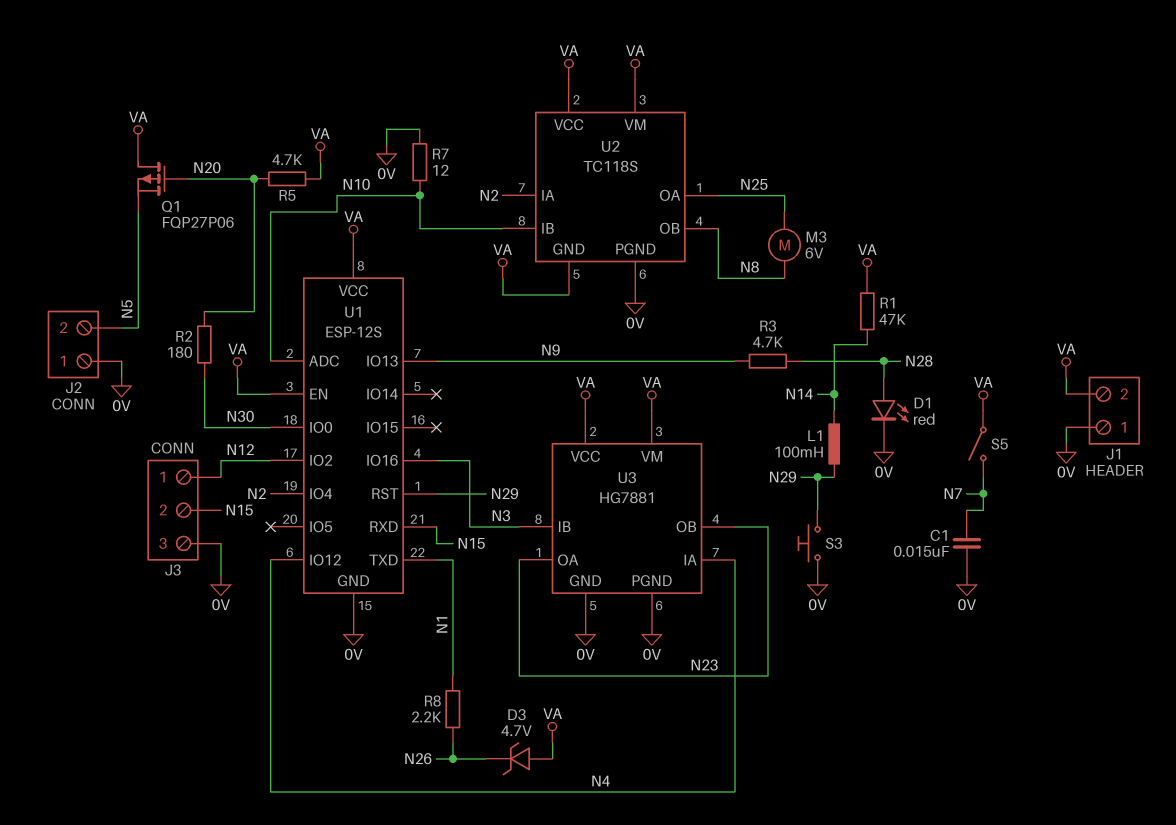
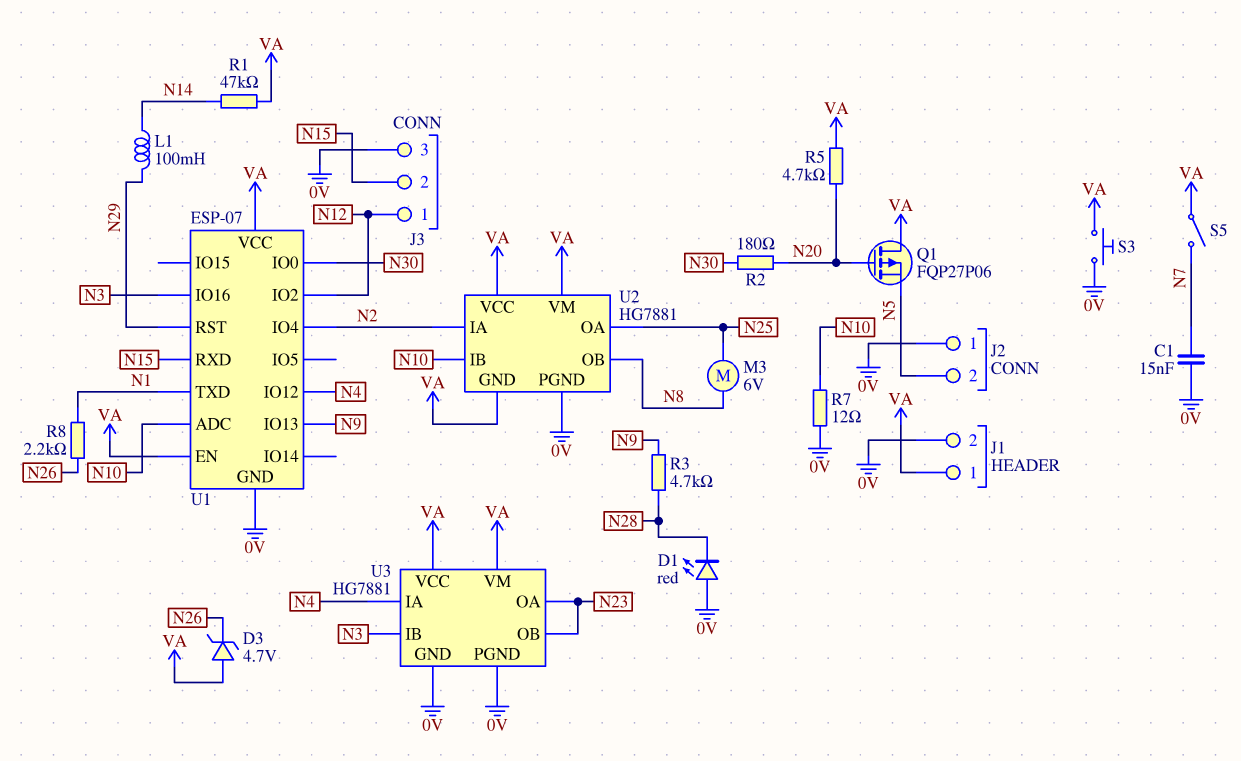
D1: LED red (A N28, K 0V) -> LED red (A 0V, K N28)
J1 pin 1: 0V -> VA
J1 pin 2: VA -> 0V
S3: button (0V, N29) -> button (0V, VA)
U1: ESP-12S -> ESP-07
U2: TC118S -> HG7881

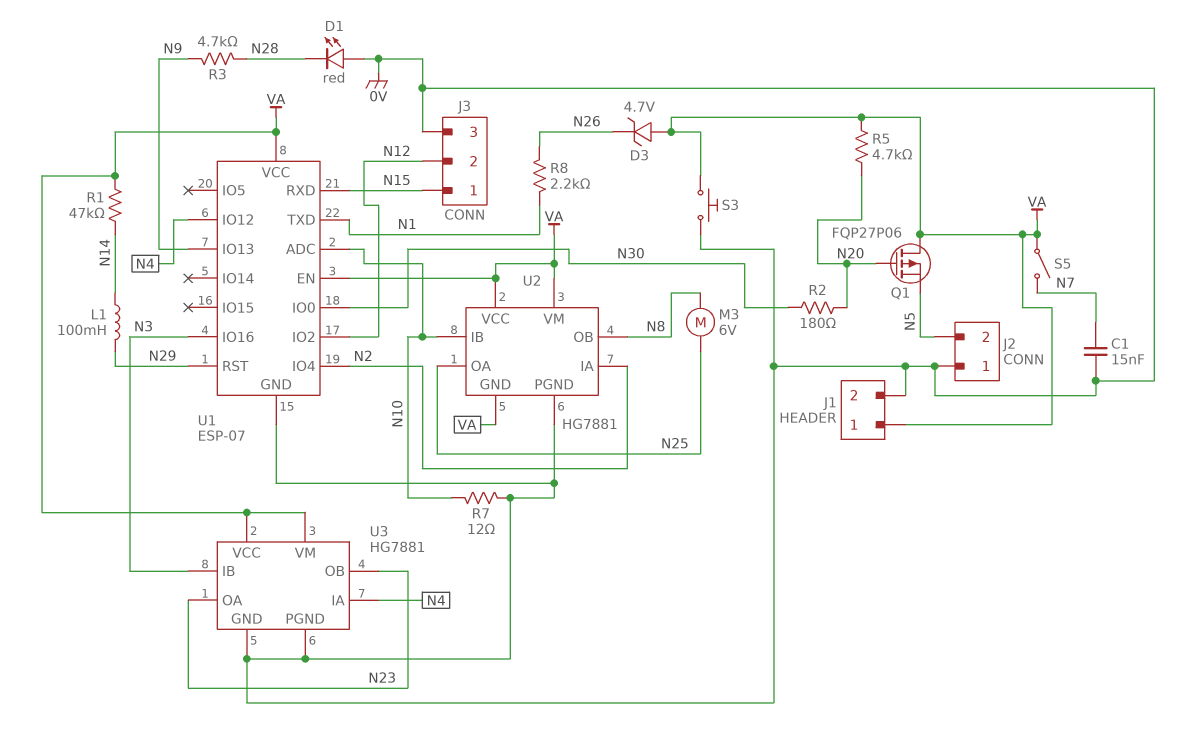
J3 pin 1: N12 -> N15
J3 pin 2: N15 -> N12

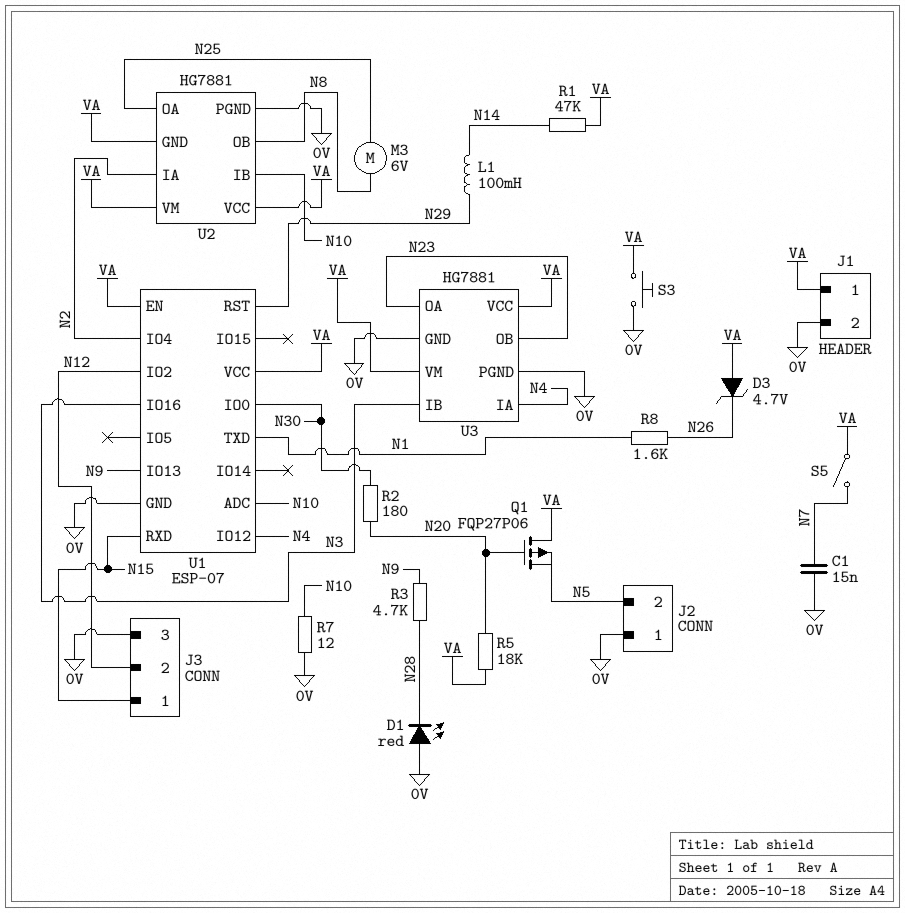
R5: 4.7k (N20, VA) -> 18k (N20, VA)
R8: 2.2k (N1, N26) -> 1.6k (N1, N26)

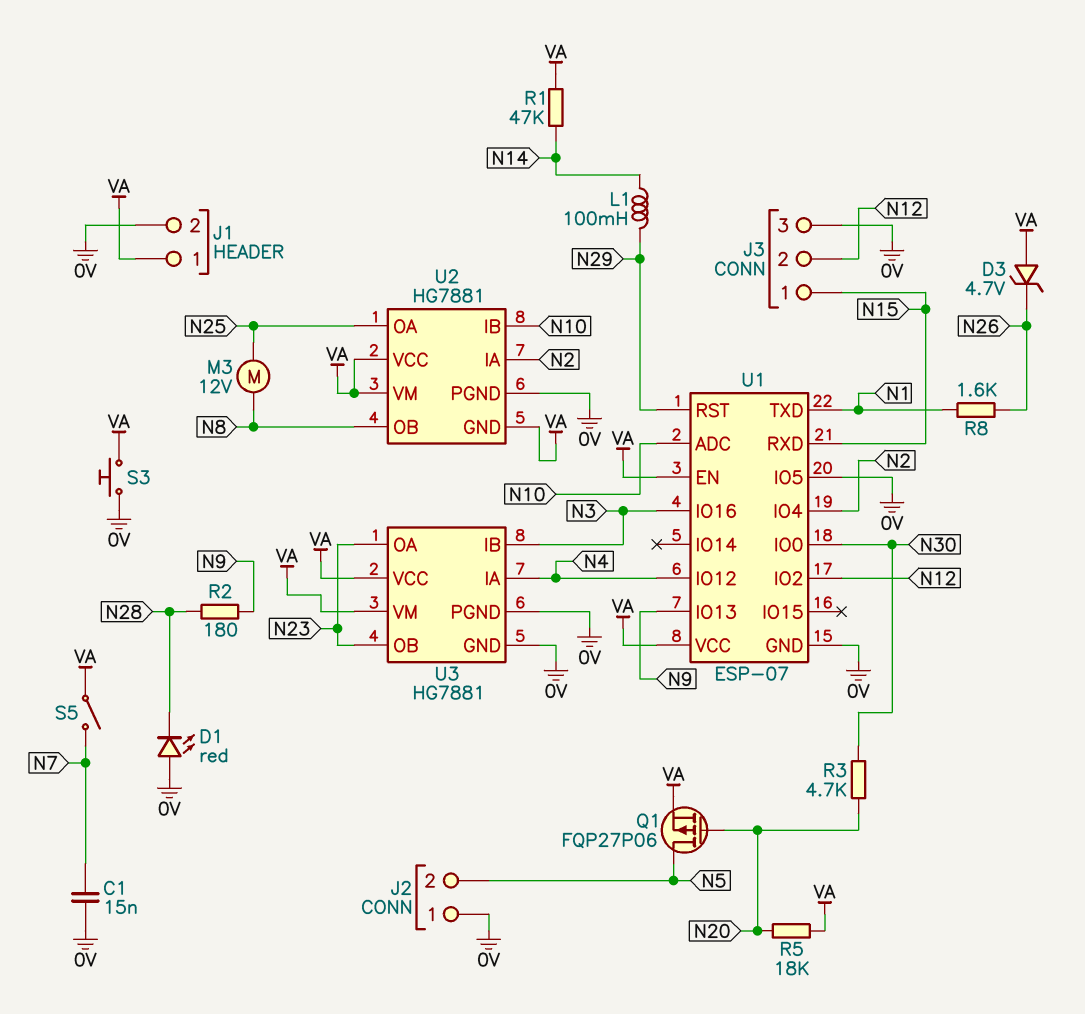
M3: motor 6V (N8, N25) -> motor 12V (N8, N25)
Q1: PMOS FQP27P06 (G N20, D VA, S N5) -> PMOS FQP27P06 (G N20, D N5, S VA)
R2: 180 (N20, N30) -> 180 (N9, N28)
R3: 4.7k (N9, N28) -> 4.7k (N20, N30)
R7: 12 (0V, N10) -> none
U1 pin IO5: none -> 0V

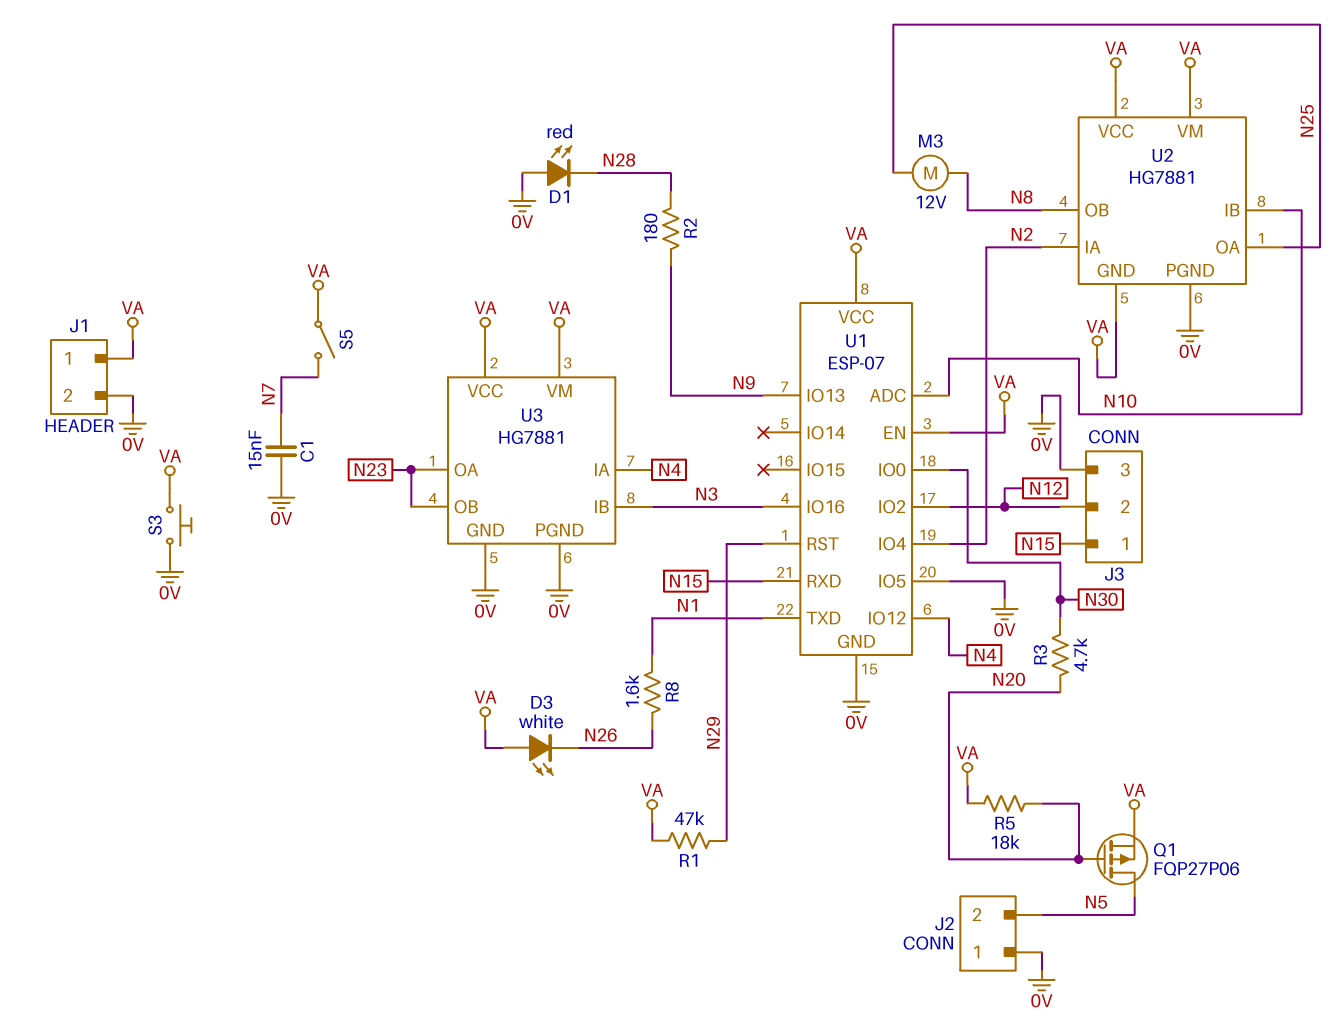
D3: zener 4.7V (A VA, K N26) -> LED white (A VA, K N26)
L1: 100mH (N14, N29) -> none
R1: 47k (N14, VA) -> 47k (N29, VA)

